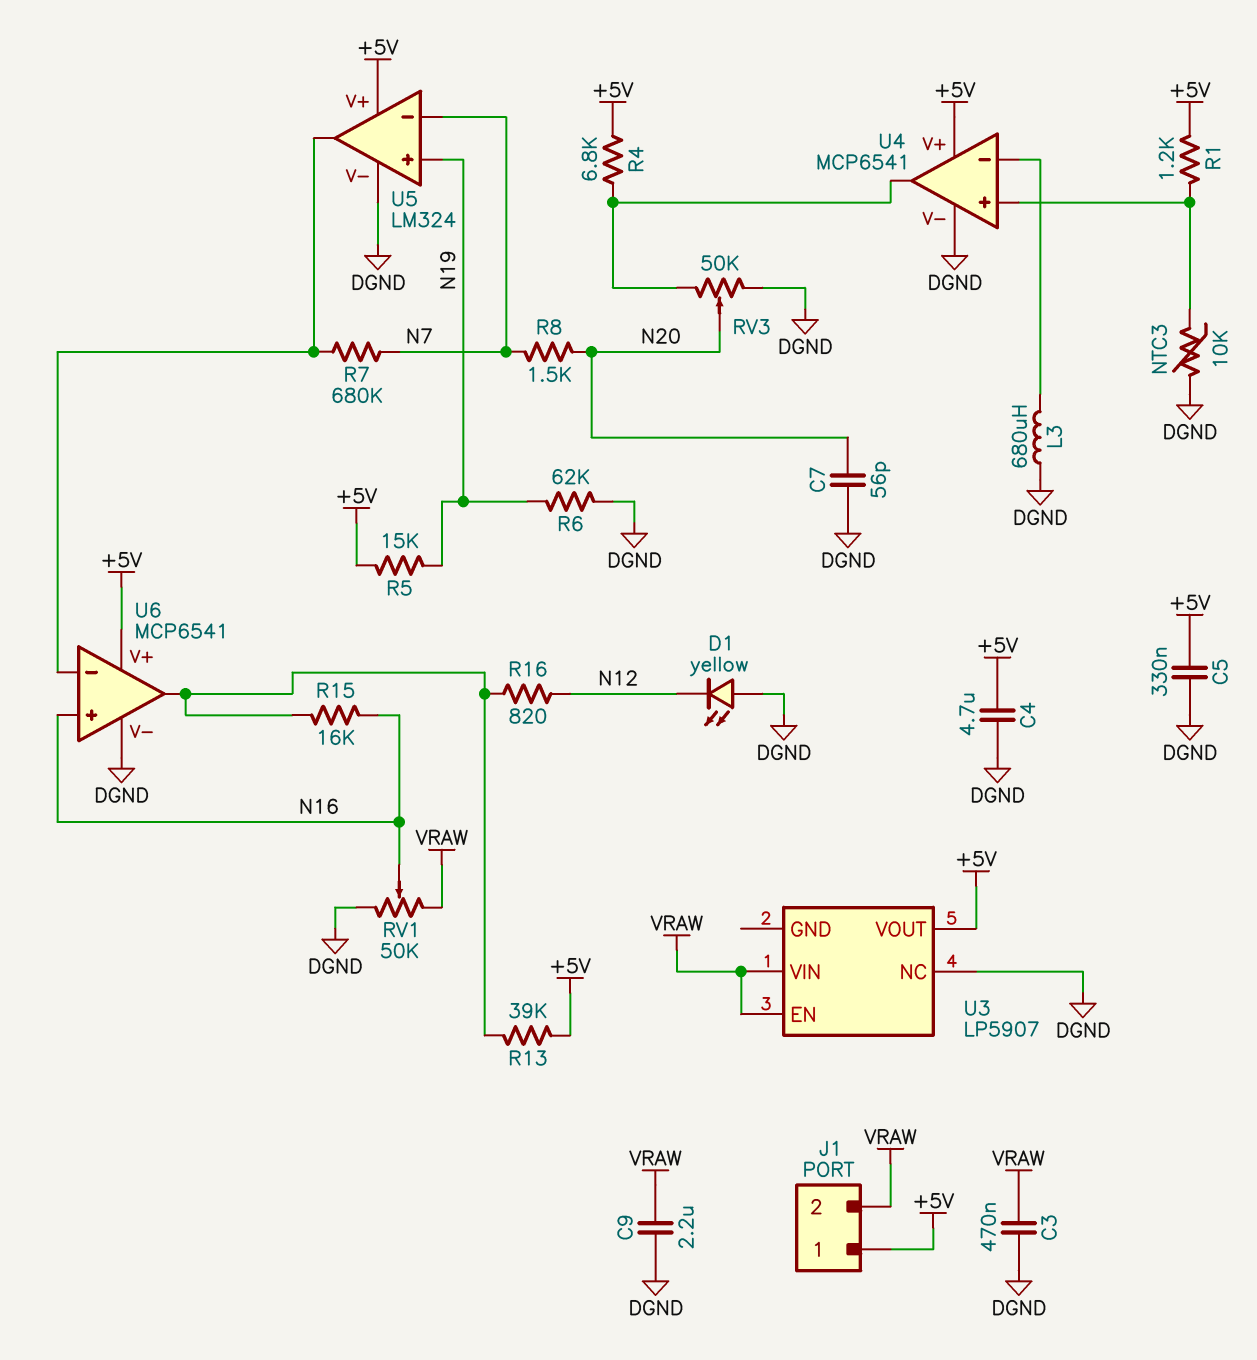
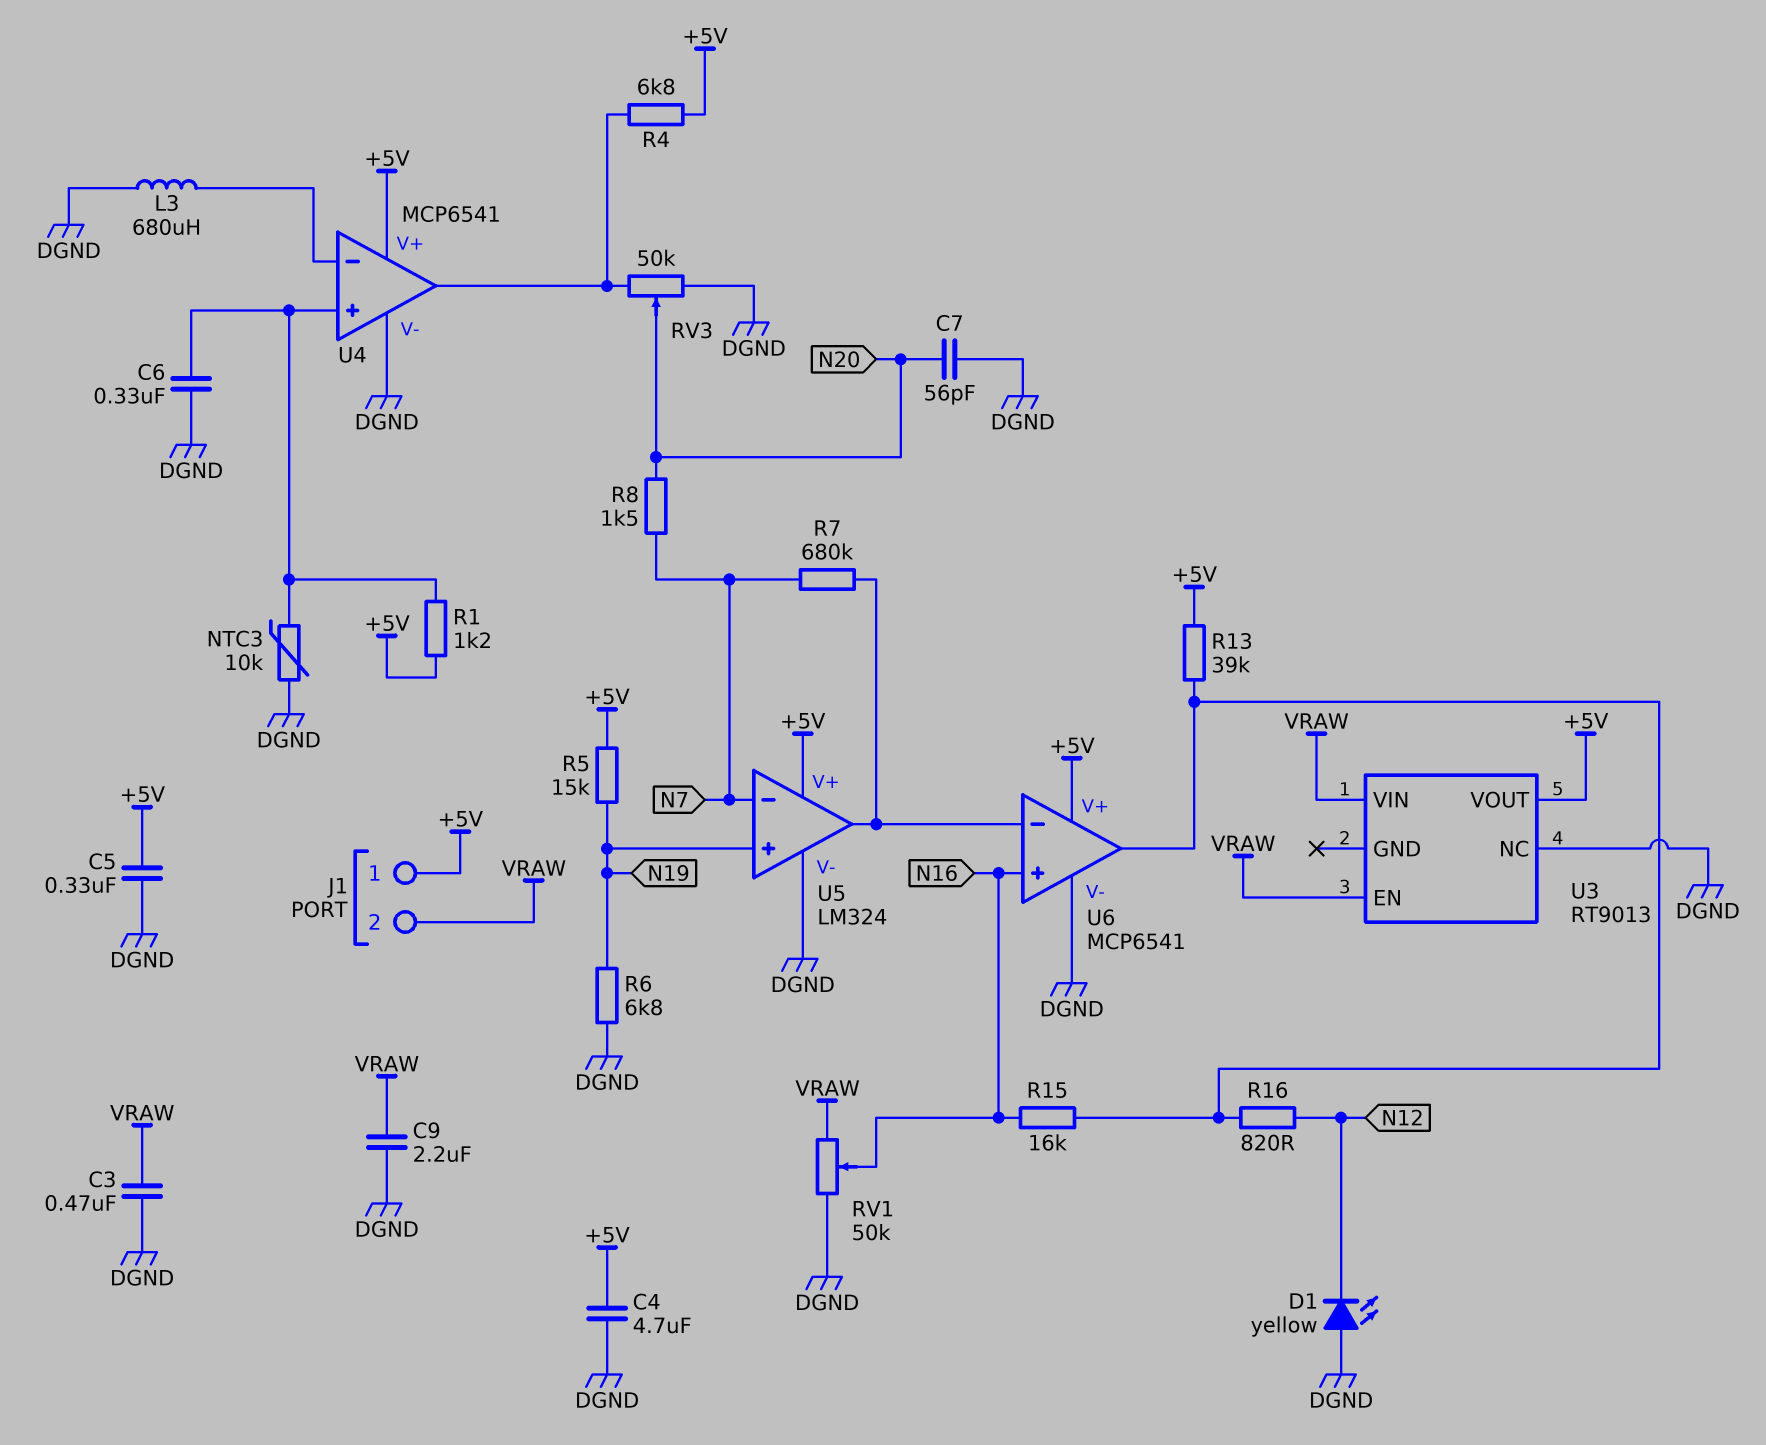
C6: none -> 330nF (DGND, U4/in+)
R6: 62k (DGND, N19) -> 6.8k (DGND, N19)
U3: LP5907 -> RT9013

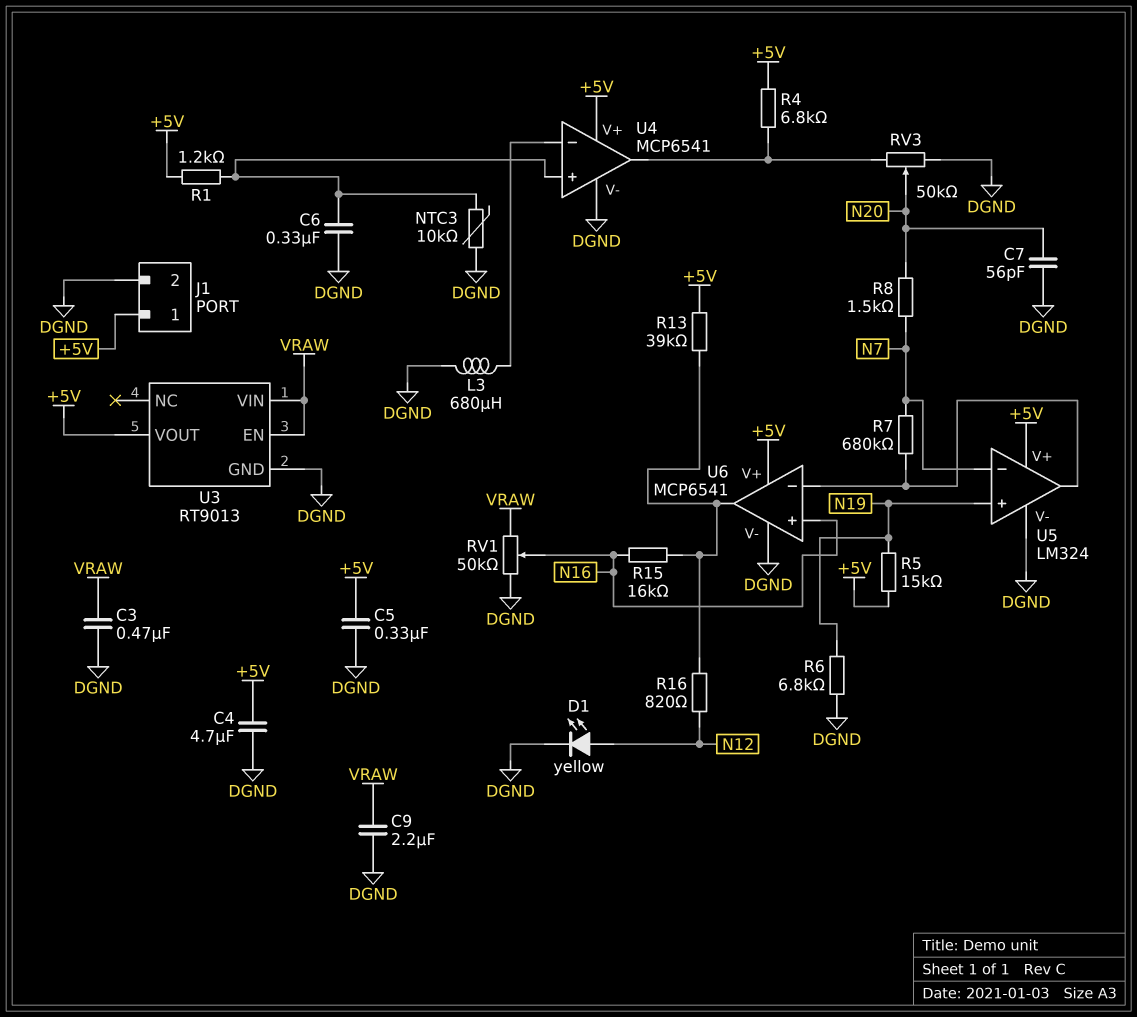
D1: LED yellow (A DGND, K N12) -> LED yellow (A N12, K DGND)
J1 pin 2: VRAW -> DGND
U3 pin GND: none -> DGND
U3 pin NC: DGND -> none

